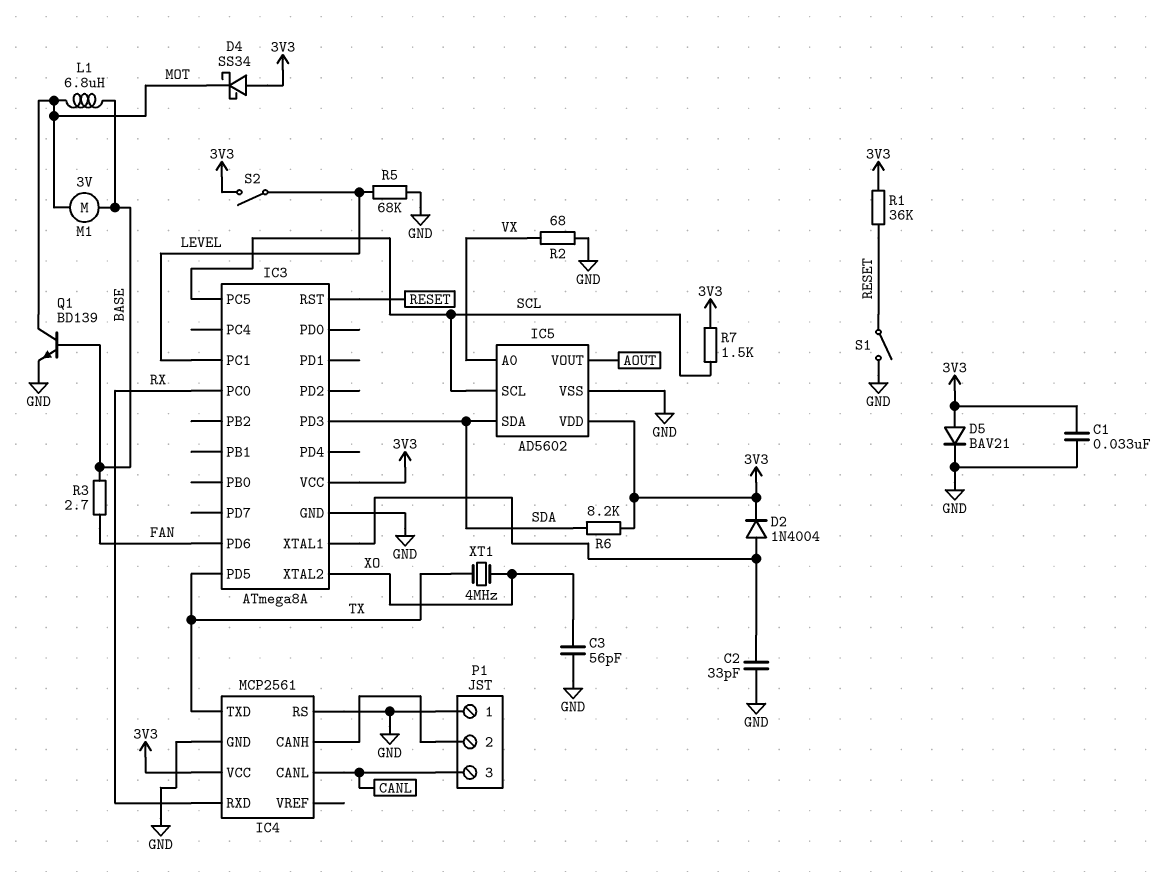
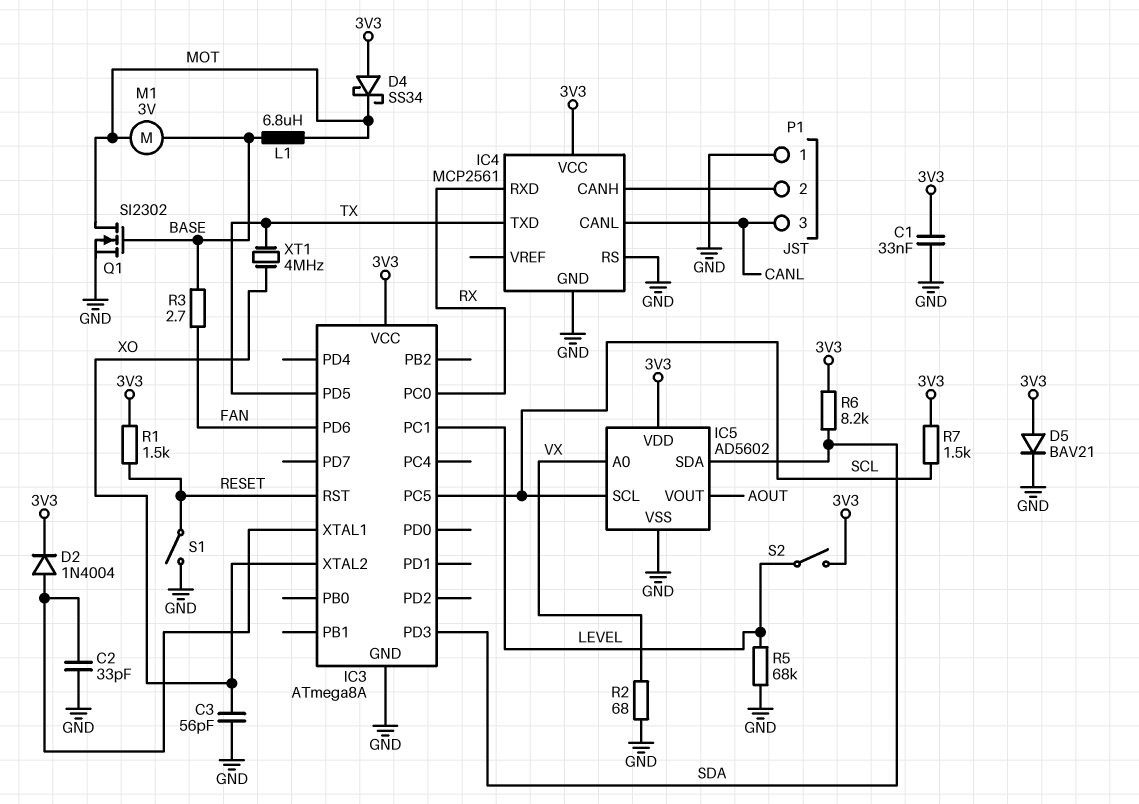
Q1: NPN BD139 (B BASE, C MOT, E GND) -> NMOS SI2302 (G BASE, D MOT, S GND)
R1: 36k (3V3, RESET) -> 1.5k (3V3, RESET)

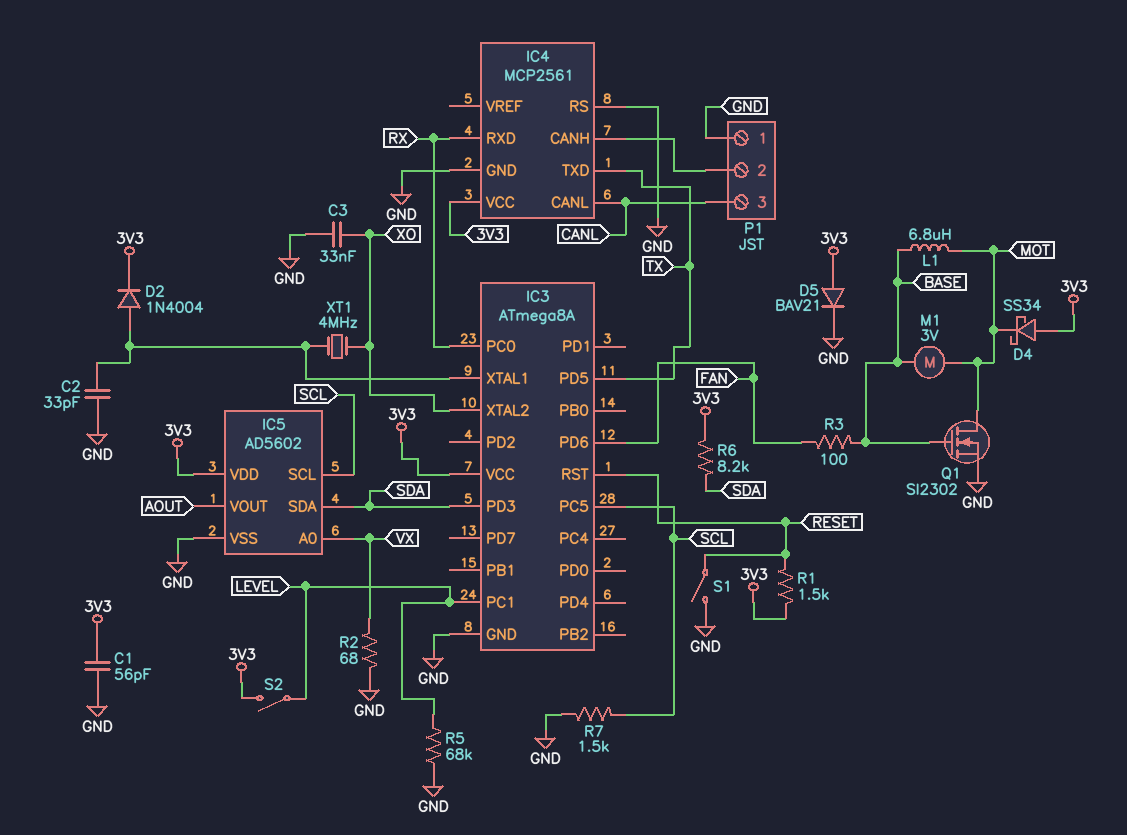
C1: 33nF (3V3, GND) -> 56pF (3V3, GND)
C3: 56pF (GND, XO) -> 33nF (GND, XO)
R3: 2.7 (BASE, FAN) -> 100 (BASE, FAN)
R7: 1.5k (3V3, SCL) -> 1.5k (GND, SCL)
XT1: 4MHz (TX, XO) -> 4MHz (IC3/XTAL1, XO)

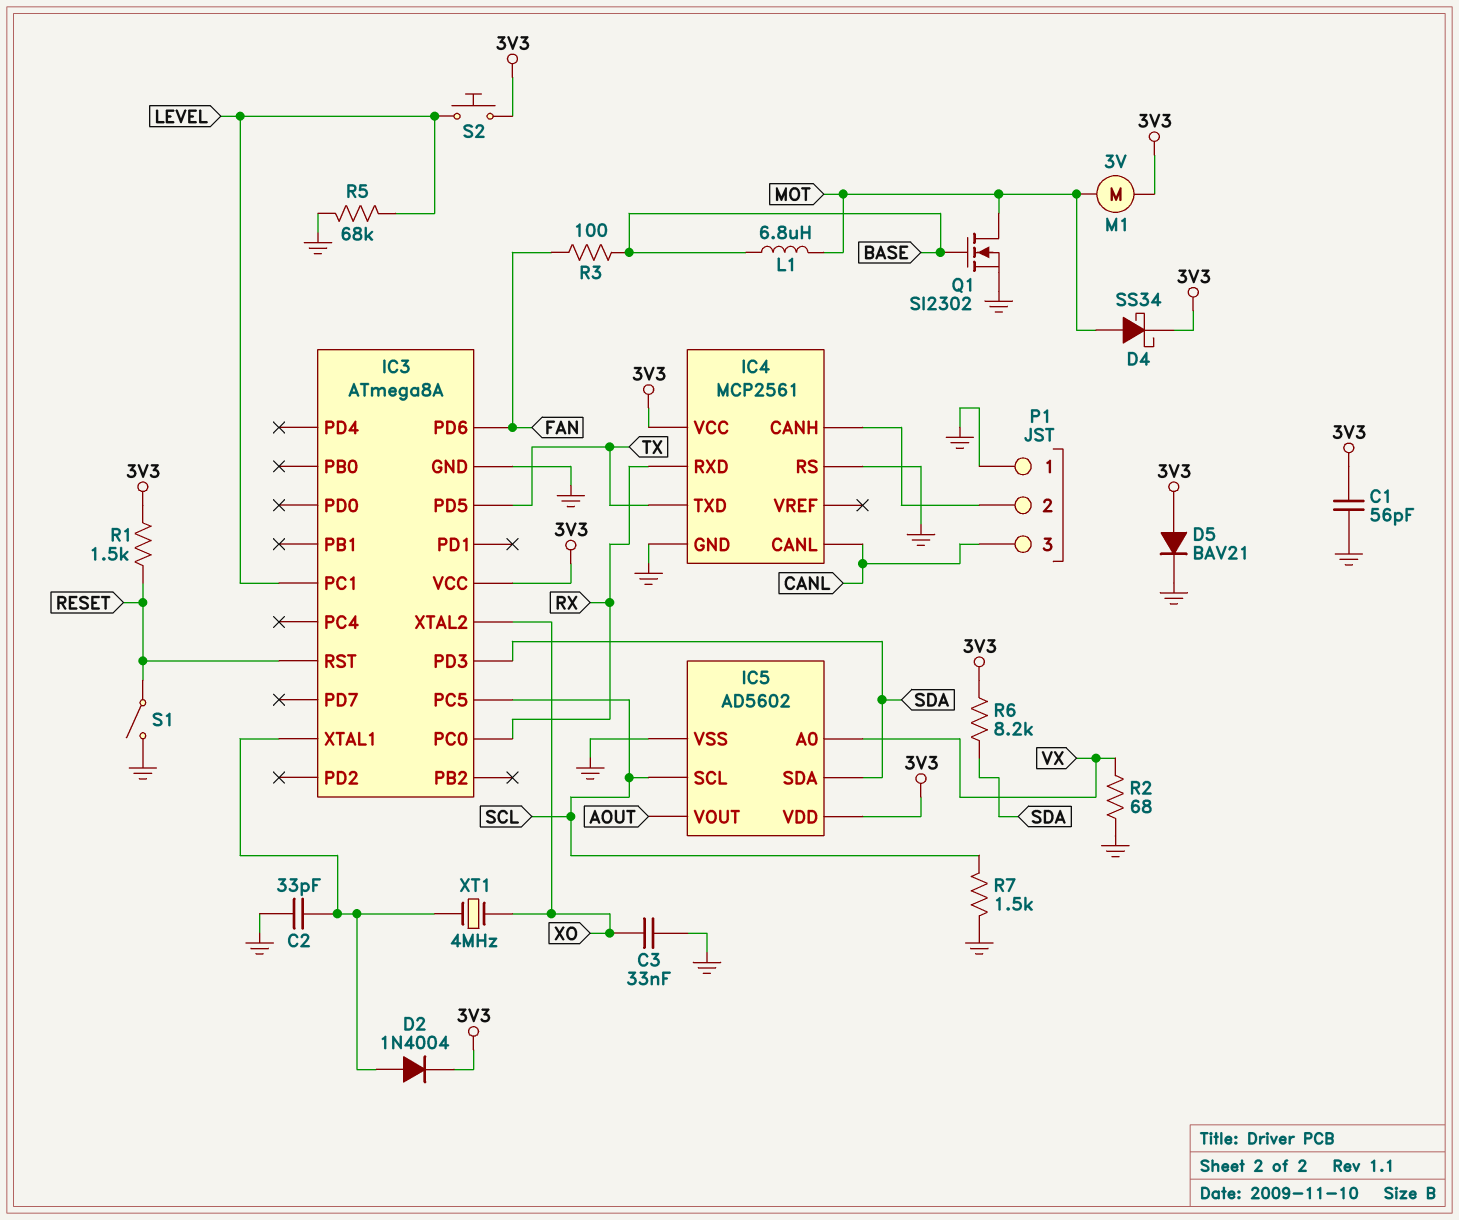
D4: schottky SS34 (A 3V3, K MOT) -> schottky SS34 (A MOT, K 3V3)
M1: motor 3V (BASE, MOT) -> motor 3V (3V3, MOT)
S2: switch (3V3, LEVEL) -> button (3V3, LEVEL)

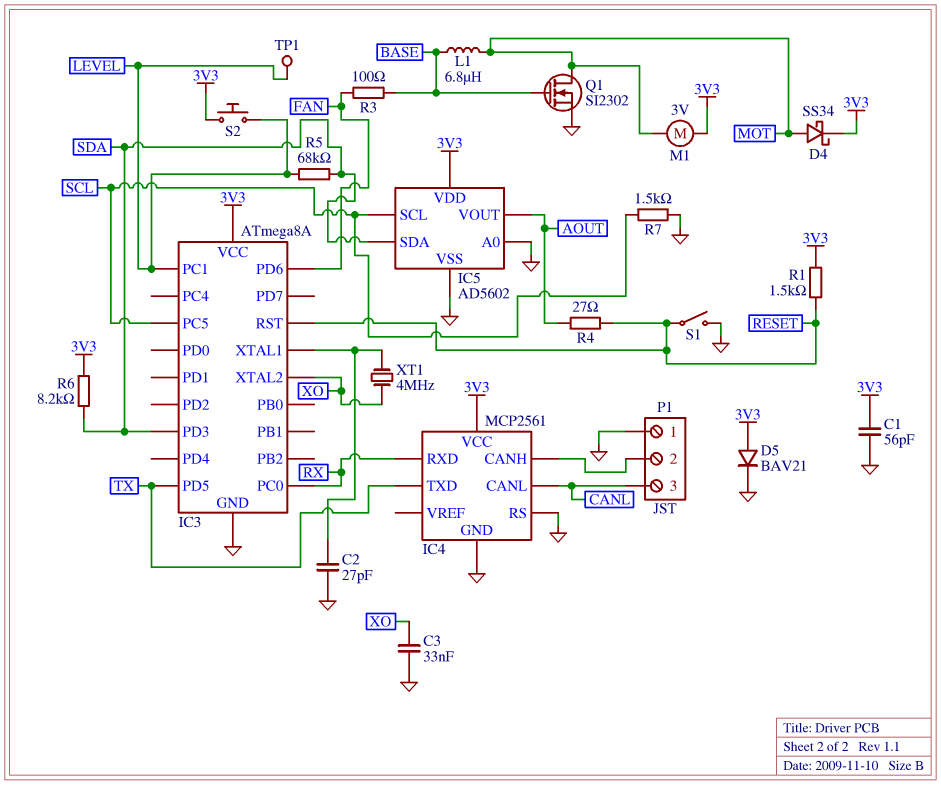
C2: 33pF (GND, IC3/XTAL1) -> 27pF (GND, IC3/XTAL1)
D2: diode 1N4004 (A IC3/XTAL1, K 3V3) -> none
IC5 pin A0: VX -> GND
R2: 68 (GND, VX) -> none
R4: none -> 27 (AOUT, RESET)
R5: 68k (GND, LEVEL) -> 68k (LEVEL, SDA)
TP1: none -> test point (LEVEL)

